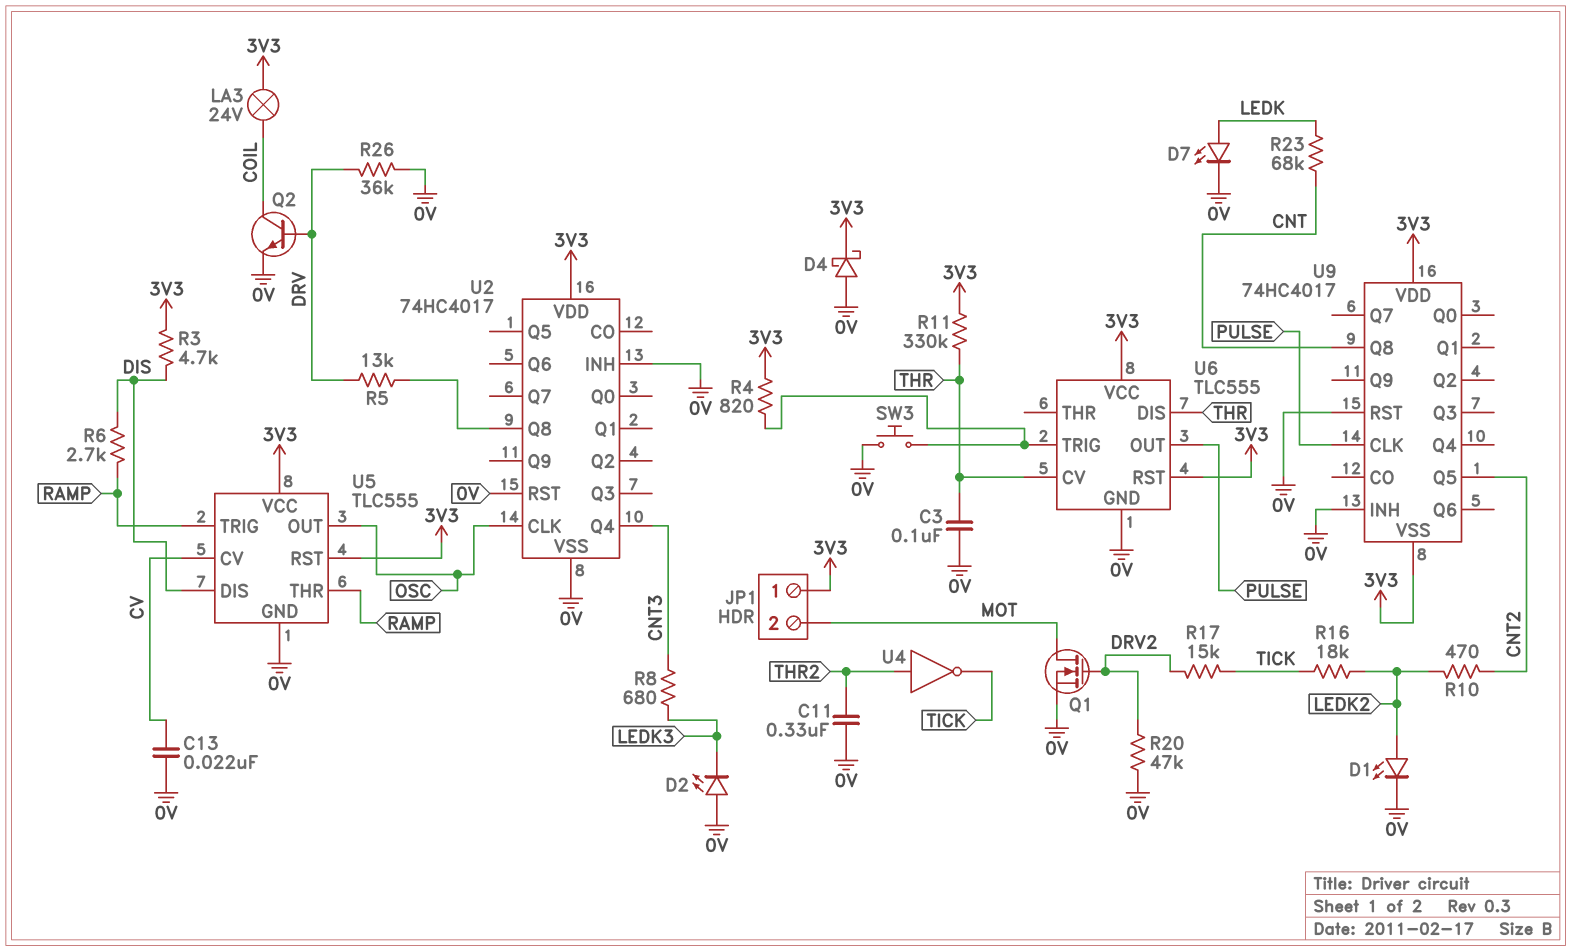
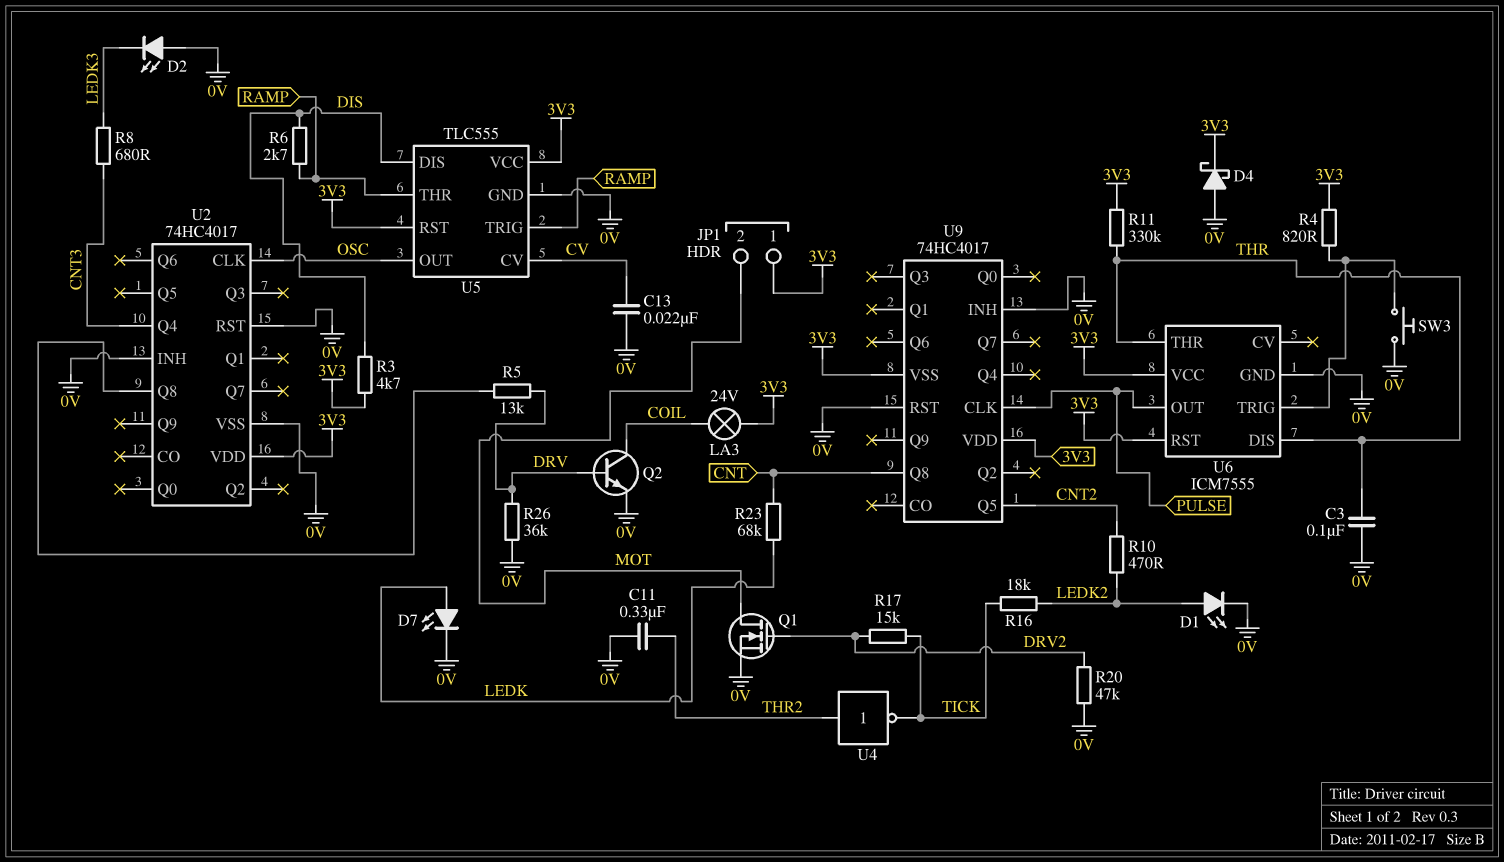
U6: TLC555 -> ICM7555
U6 pin CV: THR -> none
U6 pin THR: none -> THR

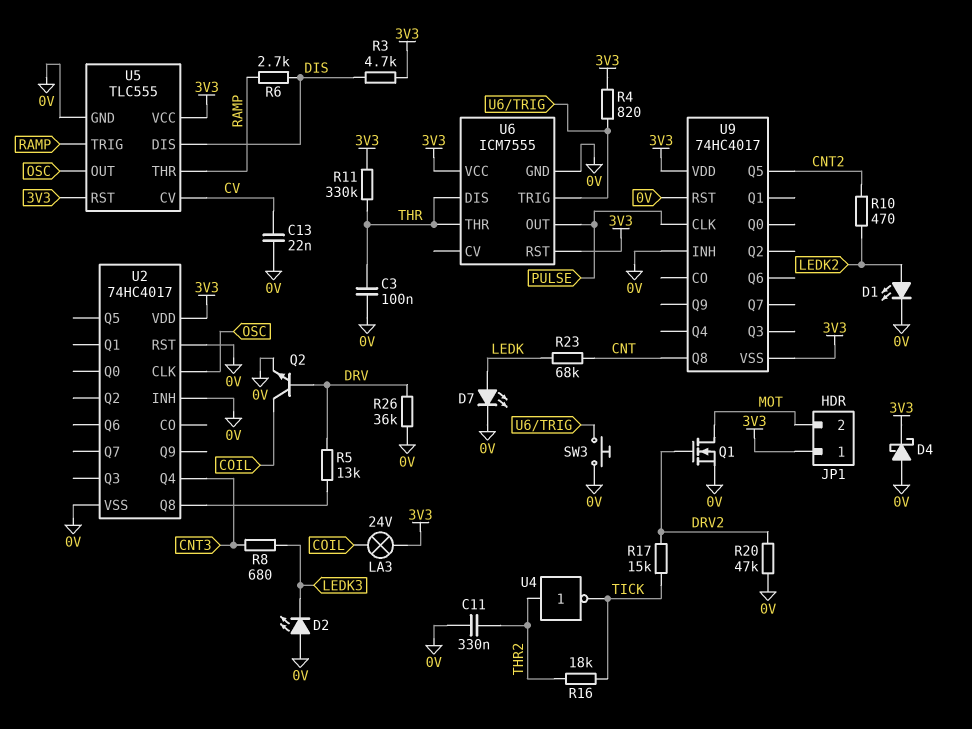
R16: 18k (LEDK2, TICK) -> 18k (THR2, TICK)

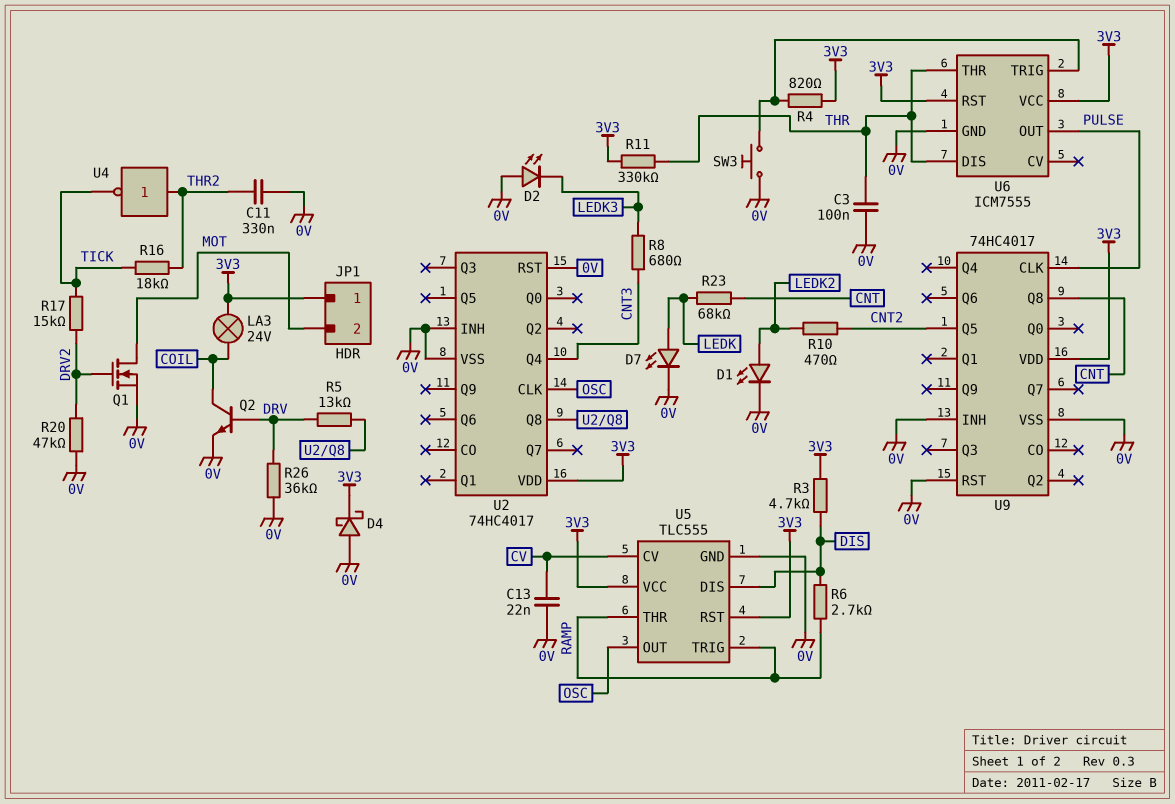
U9 pin VSS: 3V3 -> 0V

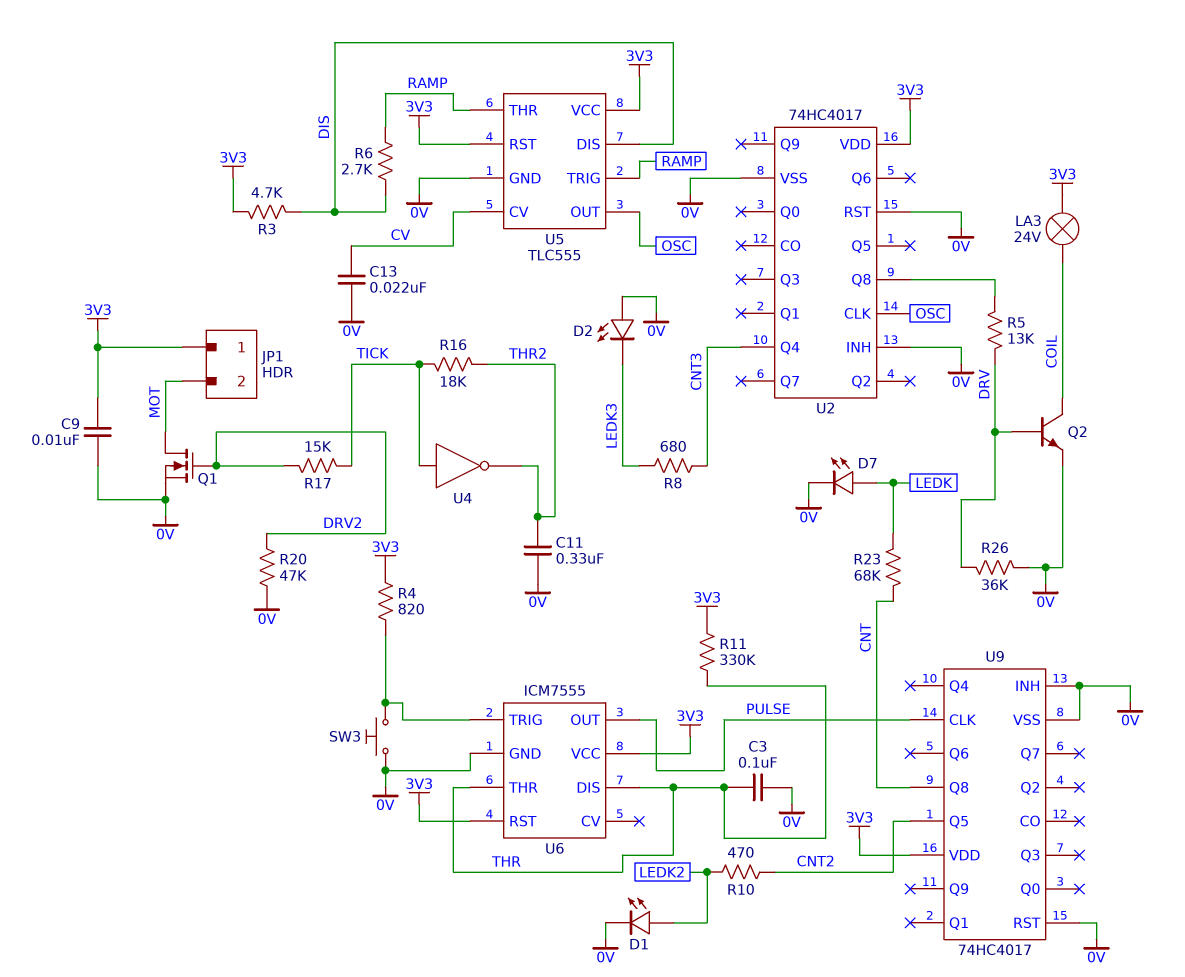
C9: none -> 10nF (0V, 3V3)
D4: schottky (A 0V, K 3V3) -> none
U4: NOT (in THR2, out TICK) -> NOT (in TICK, out THR2)

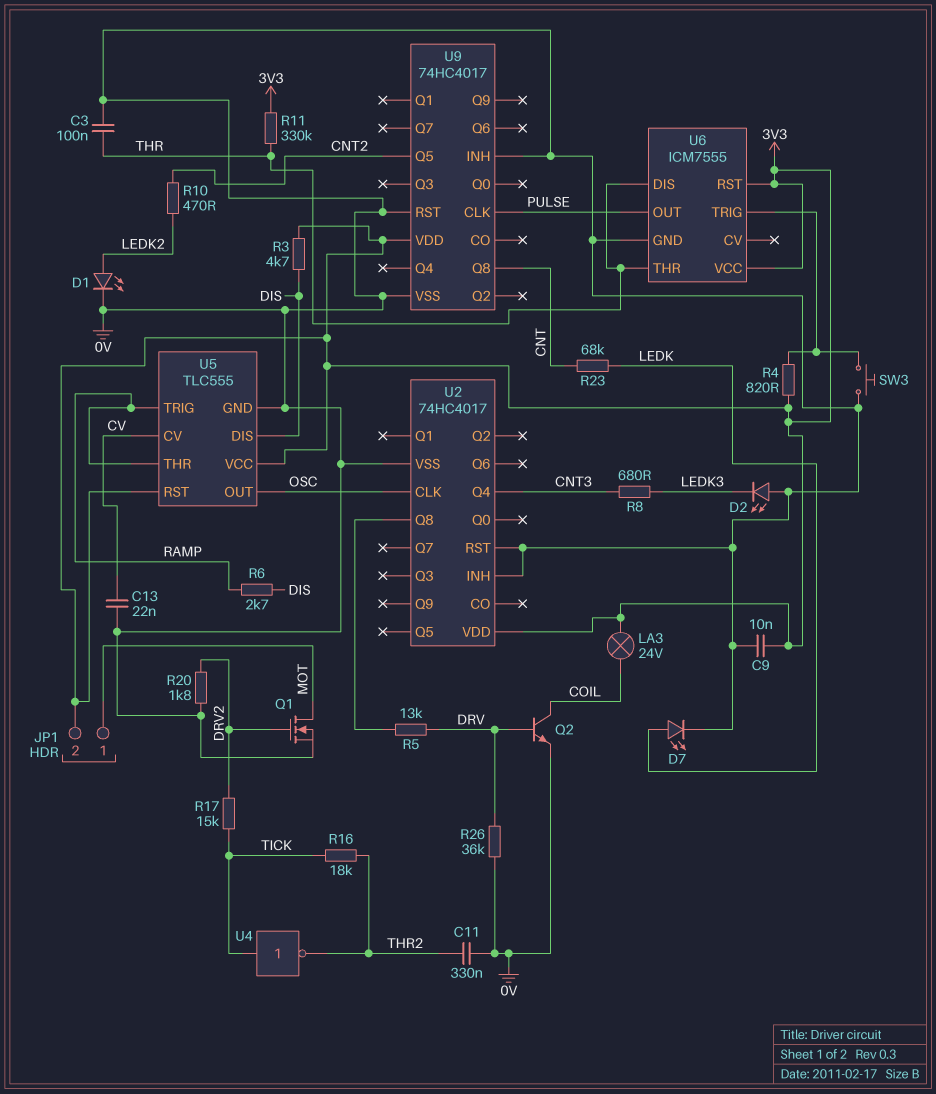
JP1 pin 1: 3V3 -> MOT
JP1 pin 2: MOT -> 3V3
R20: 47k (0V, DRV2) -> 1.8k (0V, DRV2)

